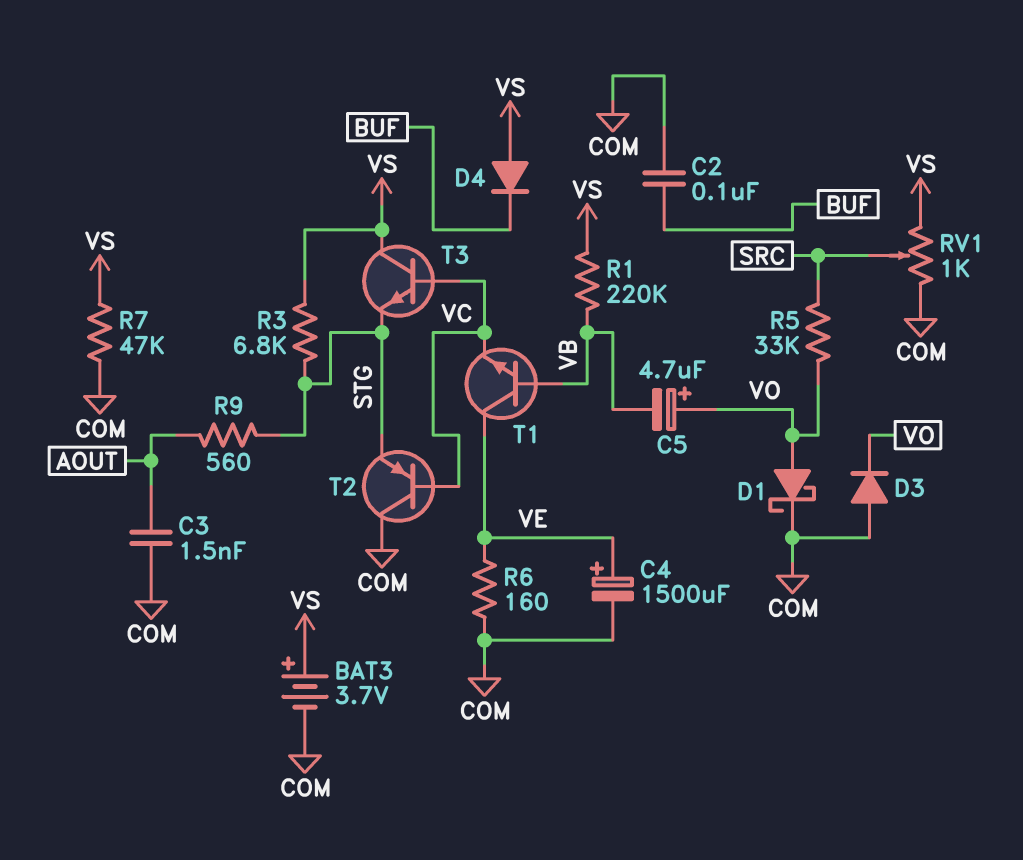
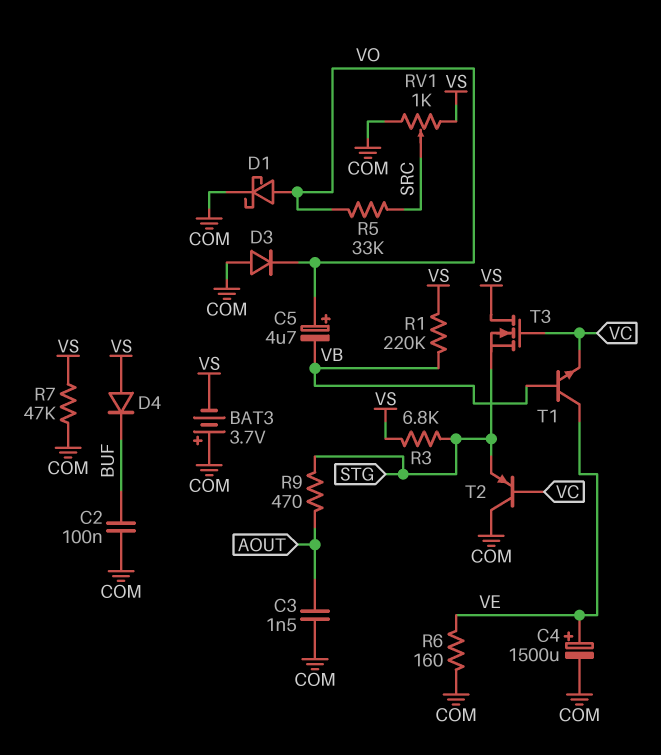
BAT3: 3.7V (plus VS, minus COM) -> 3.7V (plus COM, minus VS)
R9: 560 (AOUT, STG) -> 470 (AOUT, STG)
T3: NPN (B VC, C VS, E STG) -> NMOS (G VC, D VS, S STG)

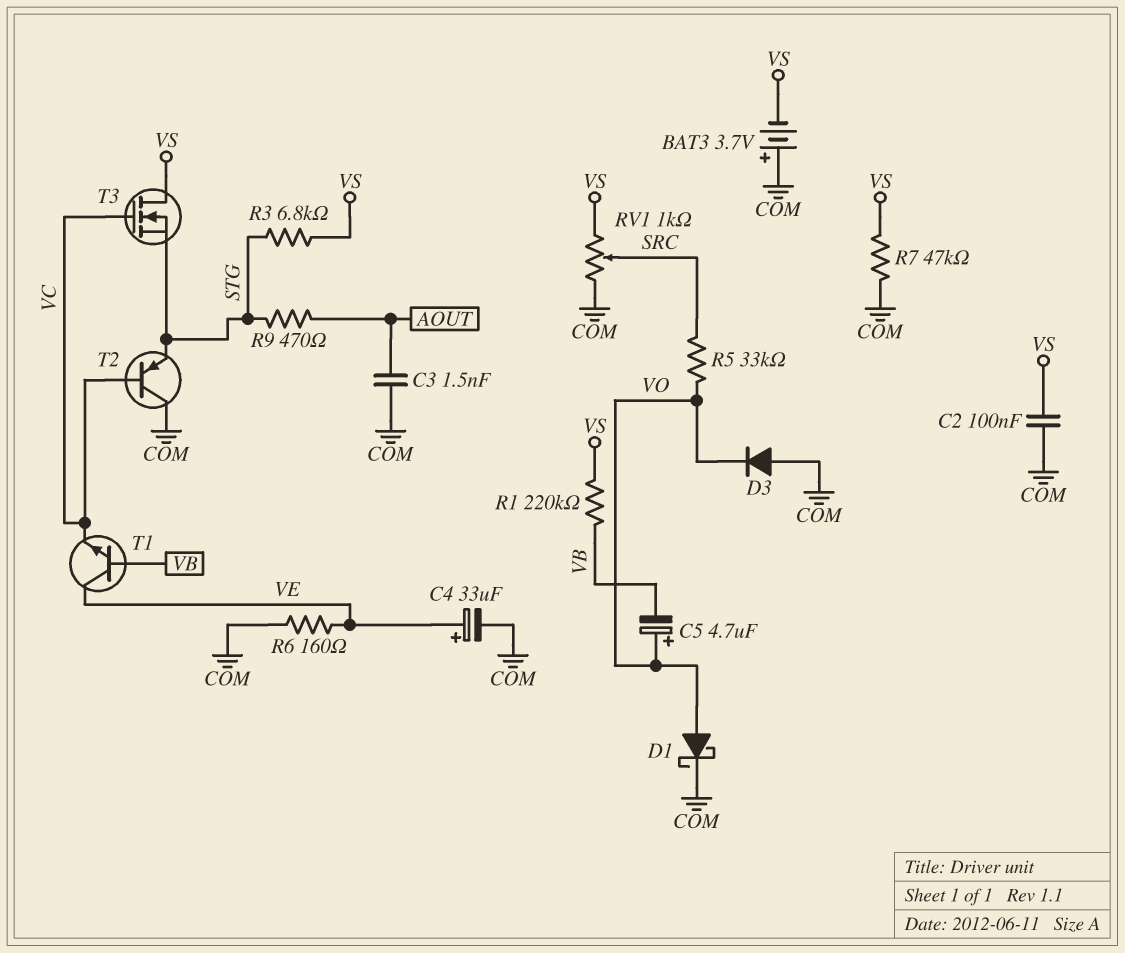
C2: 100nF (BUF, COM) -> 100nF (COM, VS)
C4: 1500uF (plus VE, minus COM) -> 33uF (plus VE, minus COM)
D4: diode (A VS, K BUF) -> none

